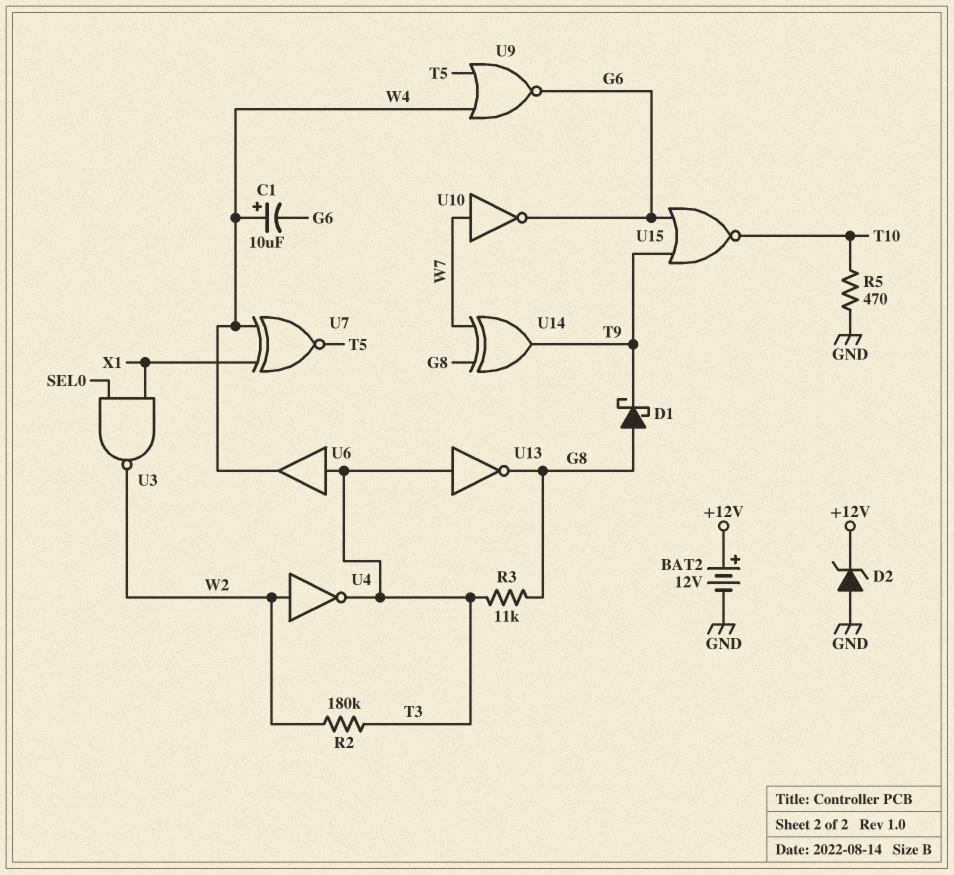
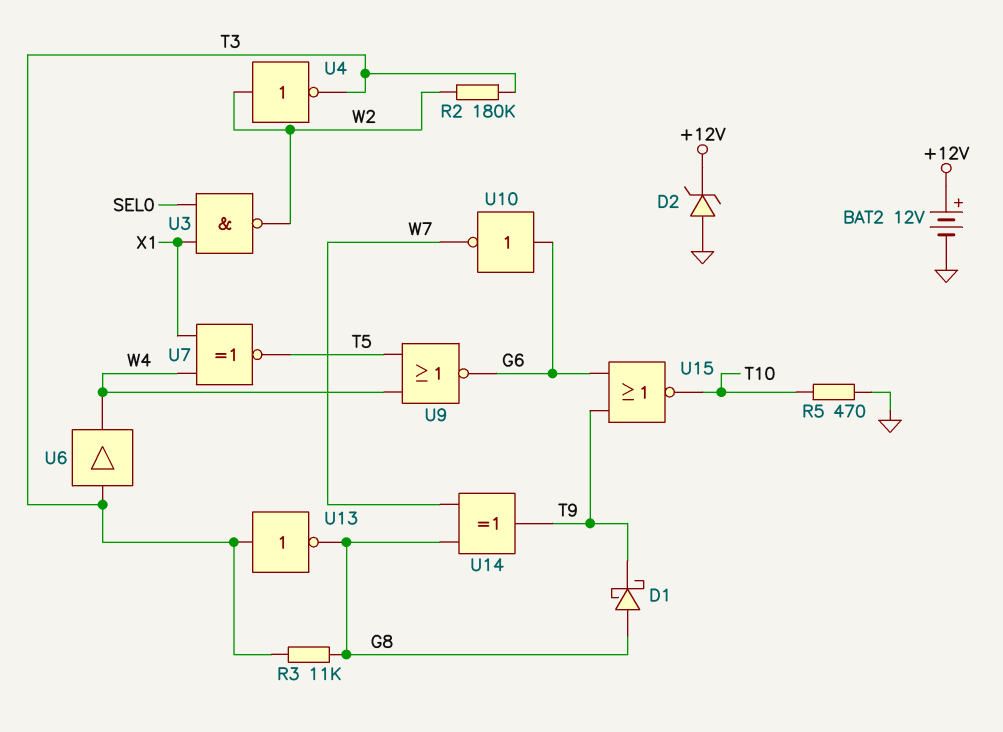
C1: 10uF (plus W4, minus G6) -> none
U10: NOT (in W7, out G6) -> NOT (in G6, out W7)

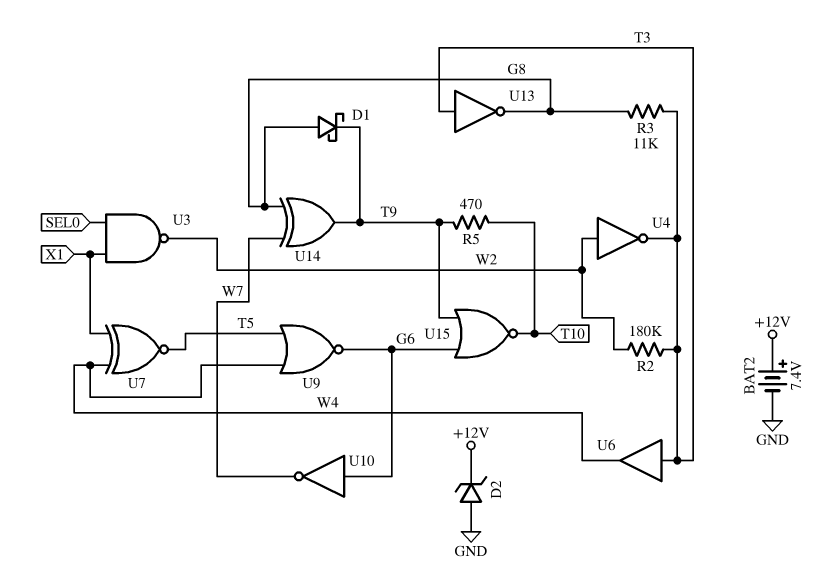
BAT2: 12V (plus +12V, minus GND) -> 7.4V (plus +12V, minus GND)
R5: 470 (GND, T10) -> 470 (T9, T10)

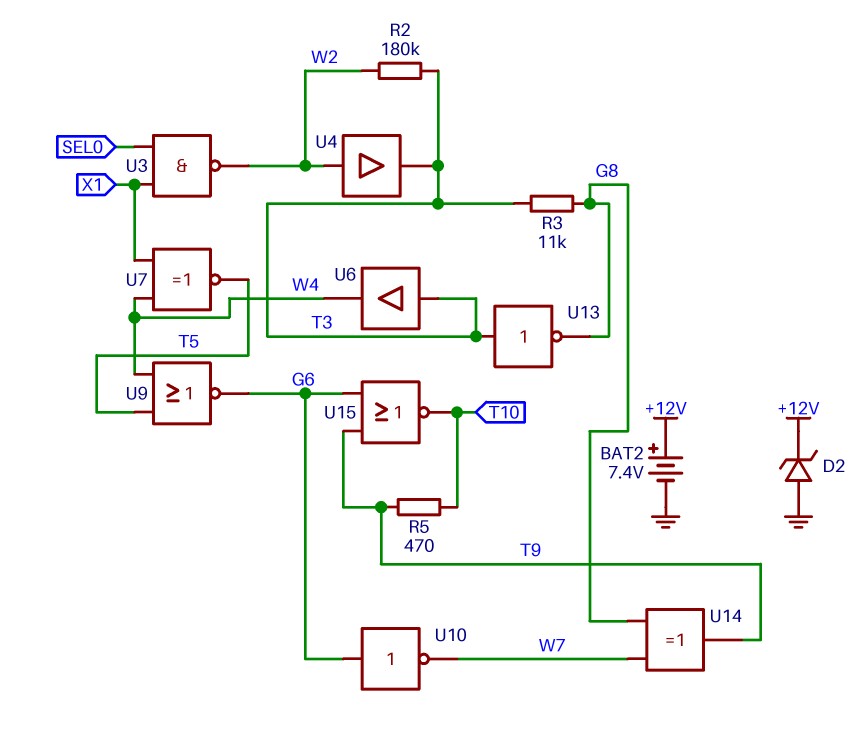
D1: schottky (A G8, K T9) -> none
U4: NOT (in W2, out T3) -> buffer (in W2, out T3)

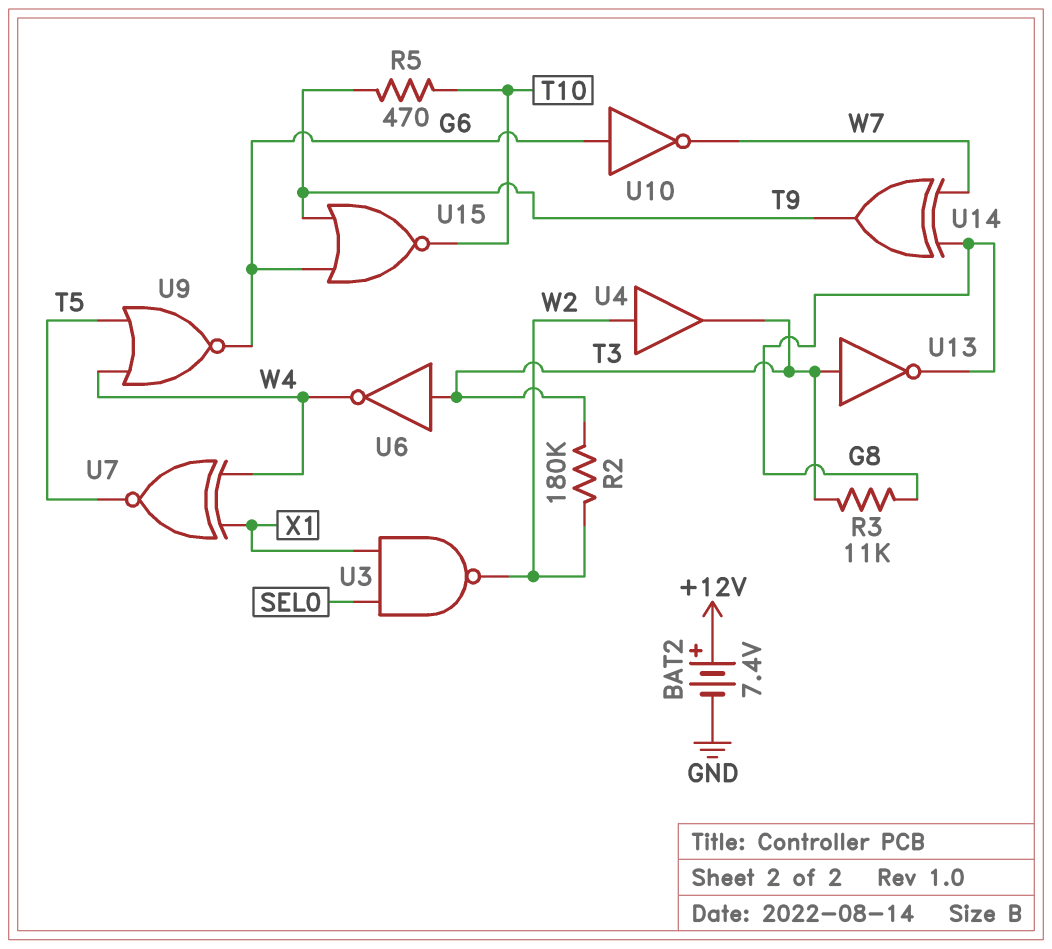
D2: zener (A GND, K +12V) -> none
U6: buffer (in T3, out W4) -> NOT (in T3, out W4)

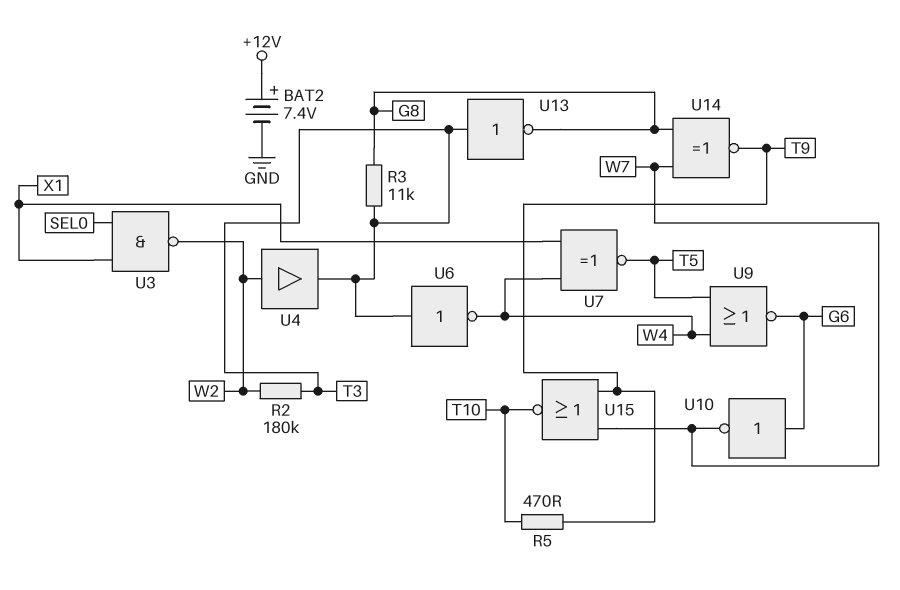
U14: XOR (in G8, in W7, out T9) -> XNOR (in G8, in W7, out T9)
U15: NOR (in G6, in T9, out T10) -> NOR (in T9, in W7, out T10)

